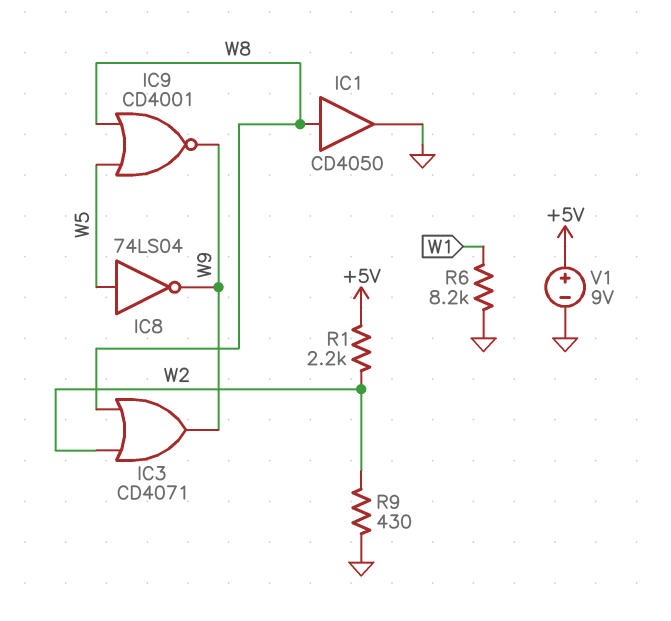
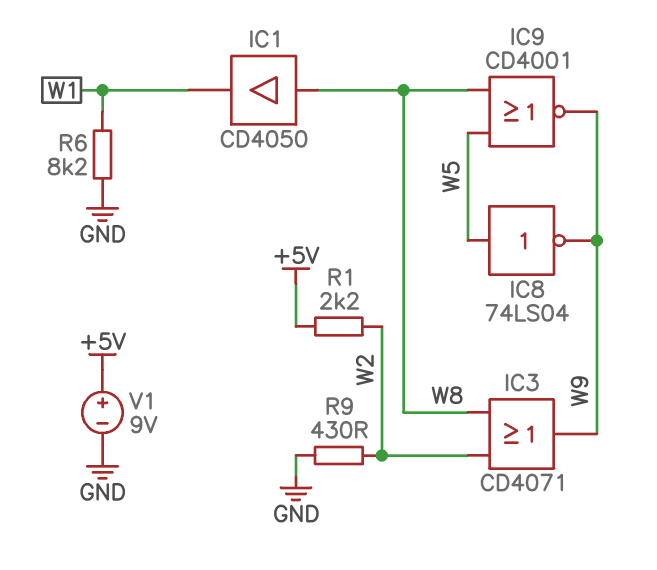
IC1: buffer CD4050 (in W8, out GND) -> buffer CD4050 (in W8, out W1)

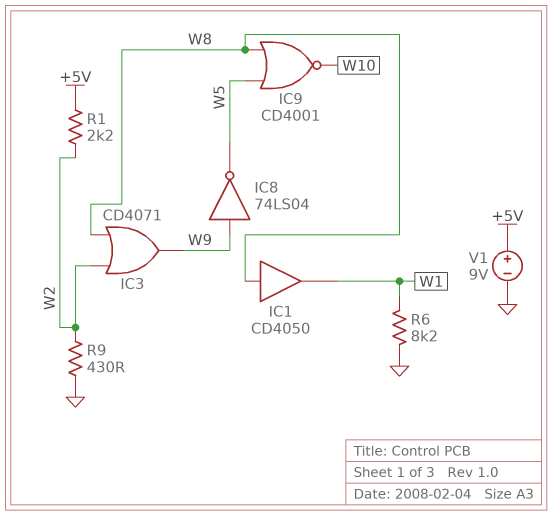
IC8: NOT 74LS04 (in W5, out W9) -> NOT 74LS04 (in W9, out W5)
IC9: NOR CD4001 (in W5, in W8, out W9) -> NOR CD4001 (in W5, in W8, out W10)

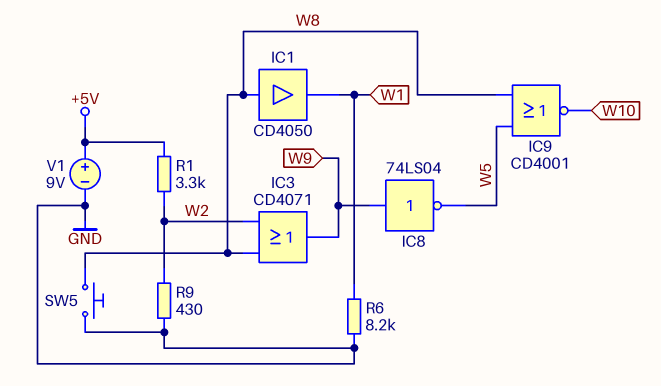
R1: 2.2k (+5V, W2) -> 3.3k (+5V, W2)
SW5: none -> button (GND, W8)

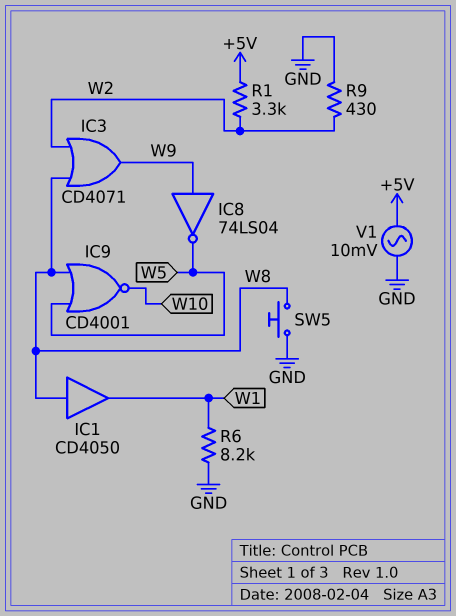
V1: 9V (plus +5V, minus GND) -> AC 10mV (+5V, GND)

